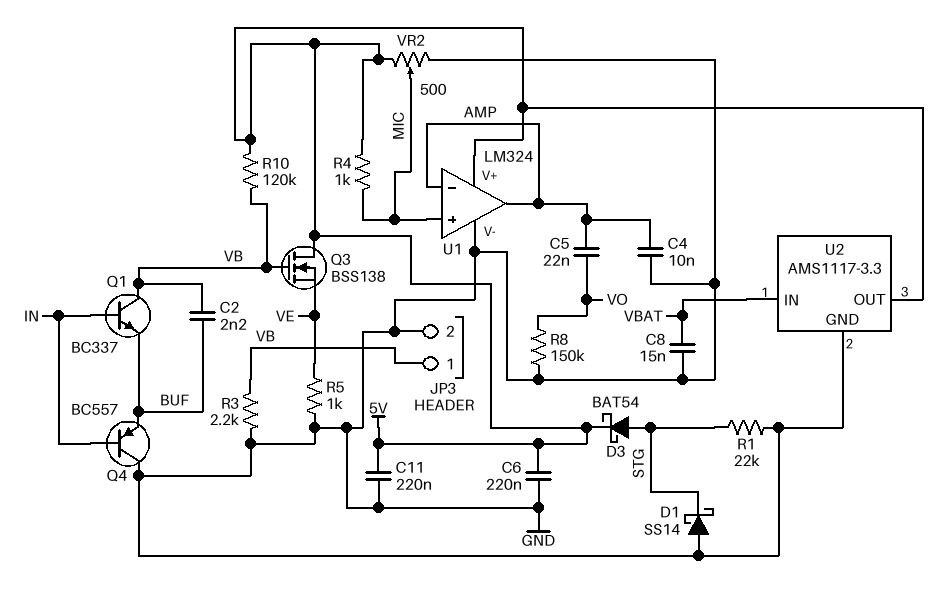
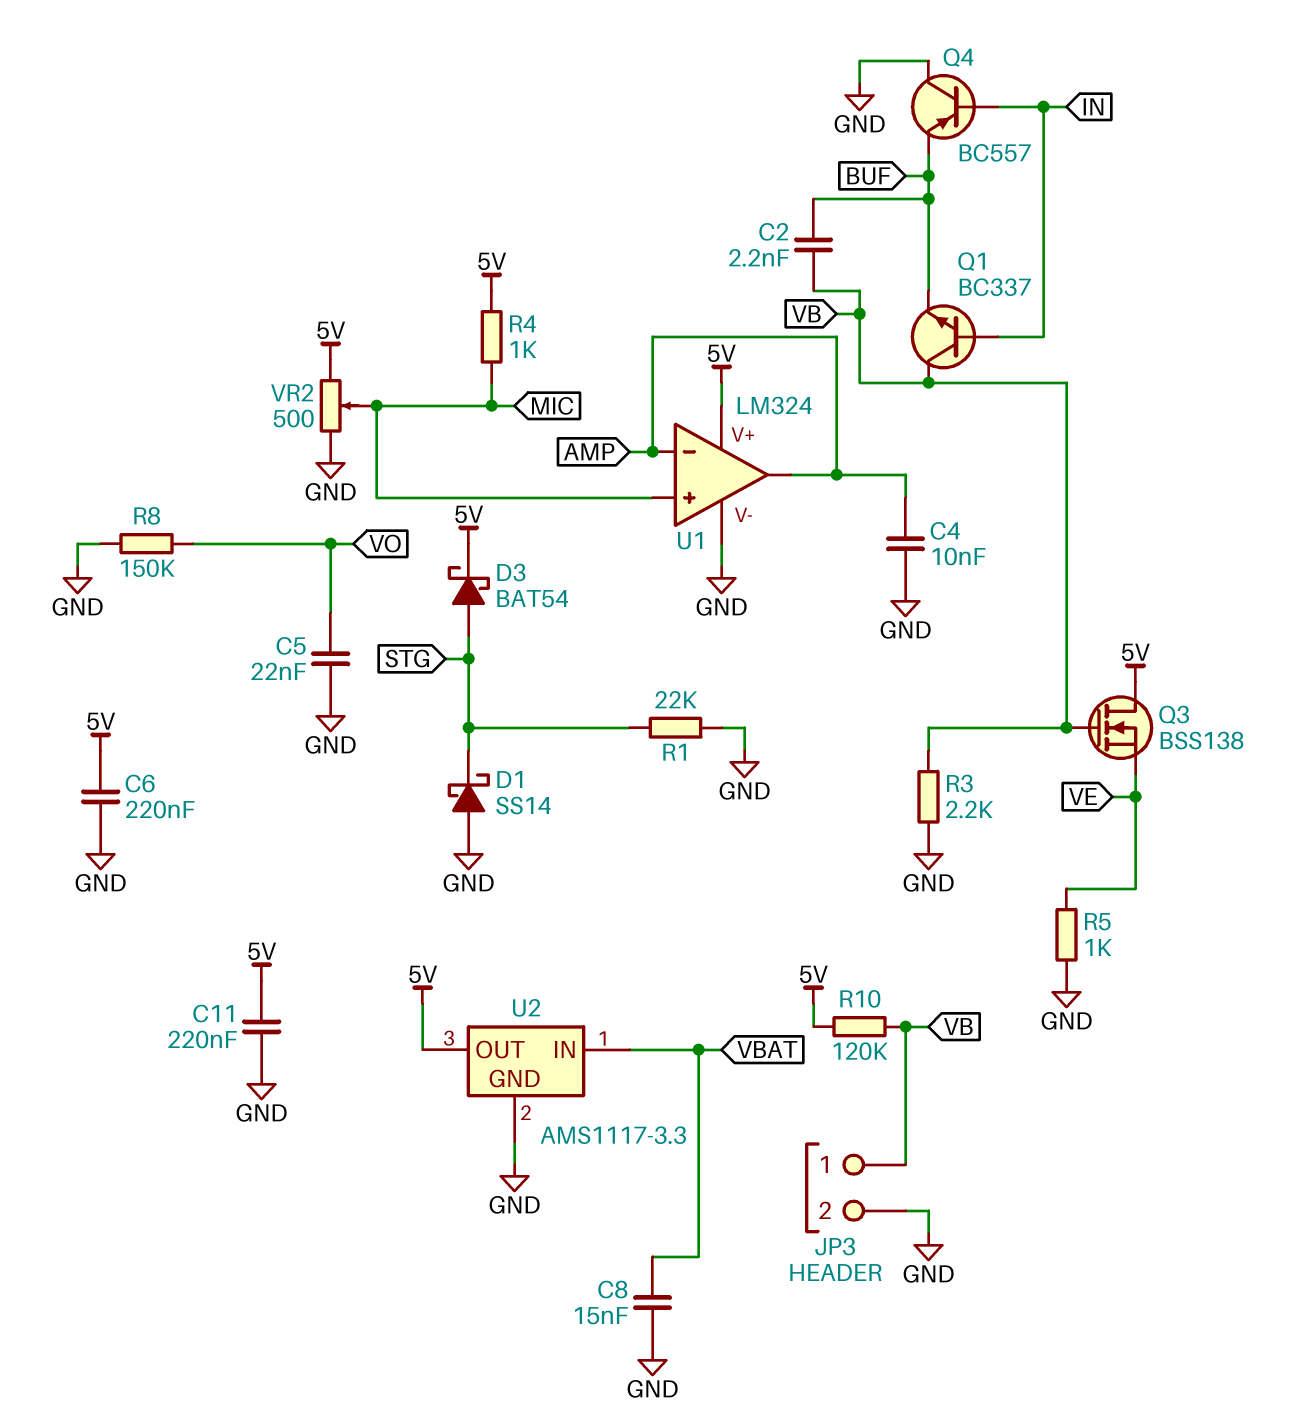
C5: 22nF (AMP, VO) -> 22nF (GND, VO)

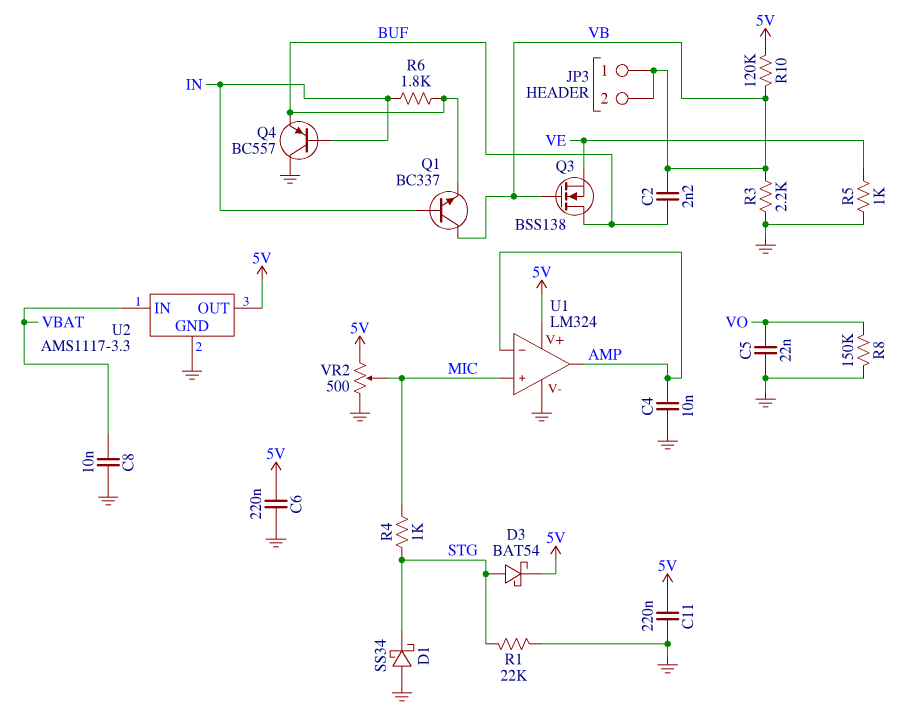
C8: 15nF (GND, VBAT) -> 10nF (GND, VBAT)
D1: schottky SS14 (A GND, K STG) -> schottky SS34 (A GND, K STG)
JP3 pin 2: GND -> VB
Q3: NMOS BSS138 (G VB, D 5V, S VE) -> NMOS BSS138 (G VB, D BUF, S VE)
R4: 1k (5V, MIC) -> 1k (MIC, STG)
R6: none -> 1.8k (BUF, IN)

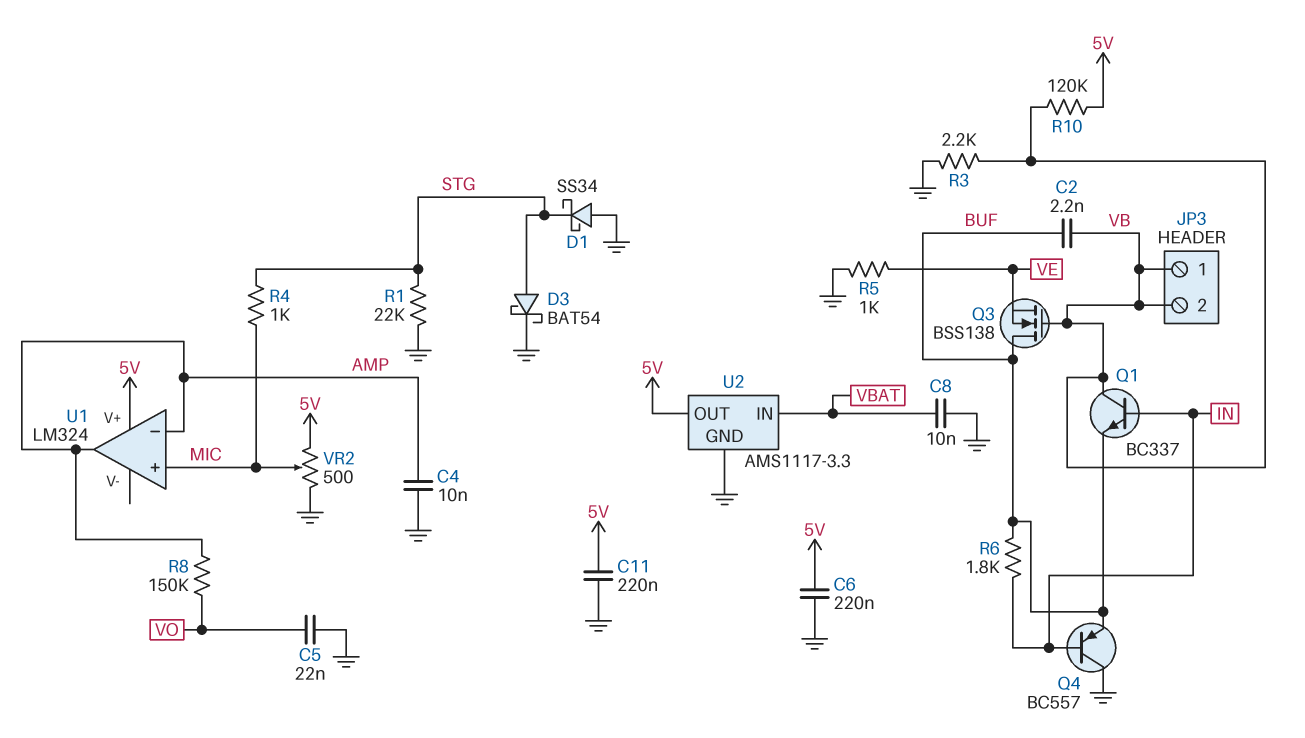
D3: schottky BAT54 (A STG, K 5V) -> schottky BAT54 (A STG, K GND)
R8: 150k (GND, VO) -> 150k (AMP, VO)
U1 pin V-: GND -> none

